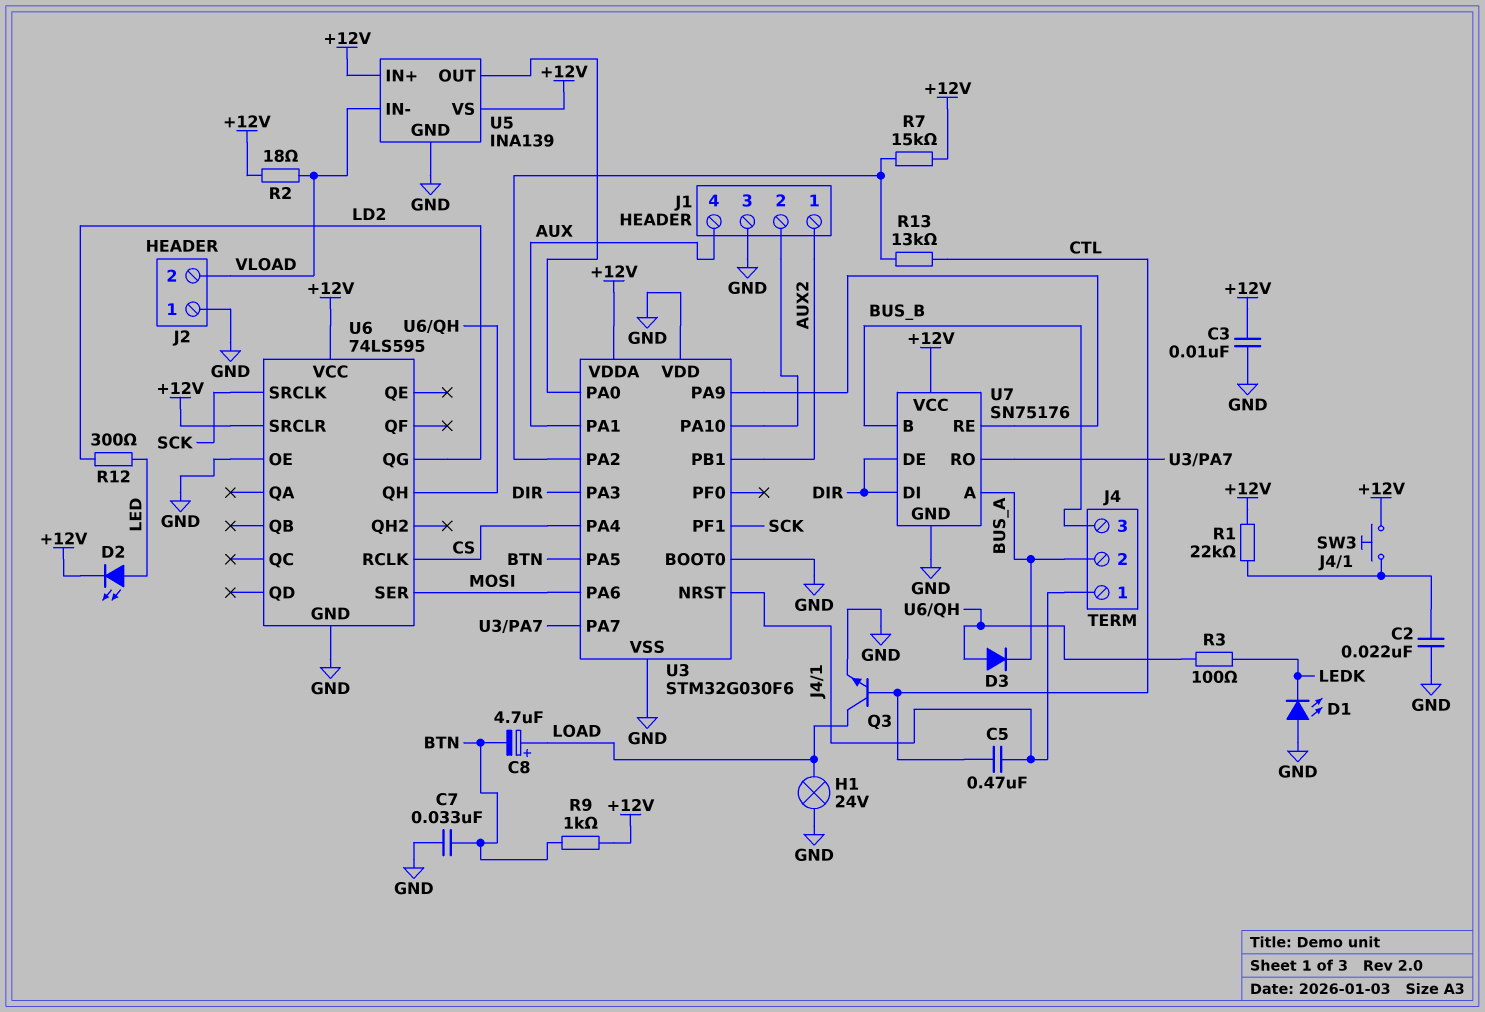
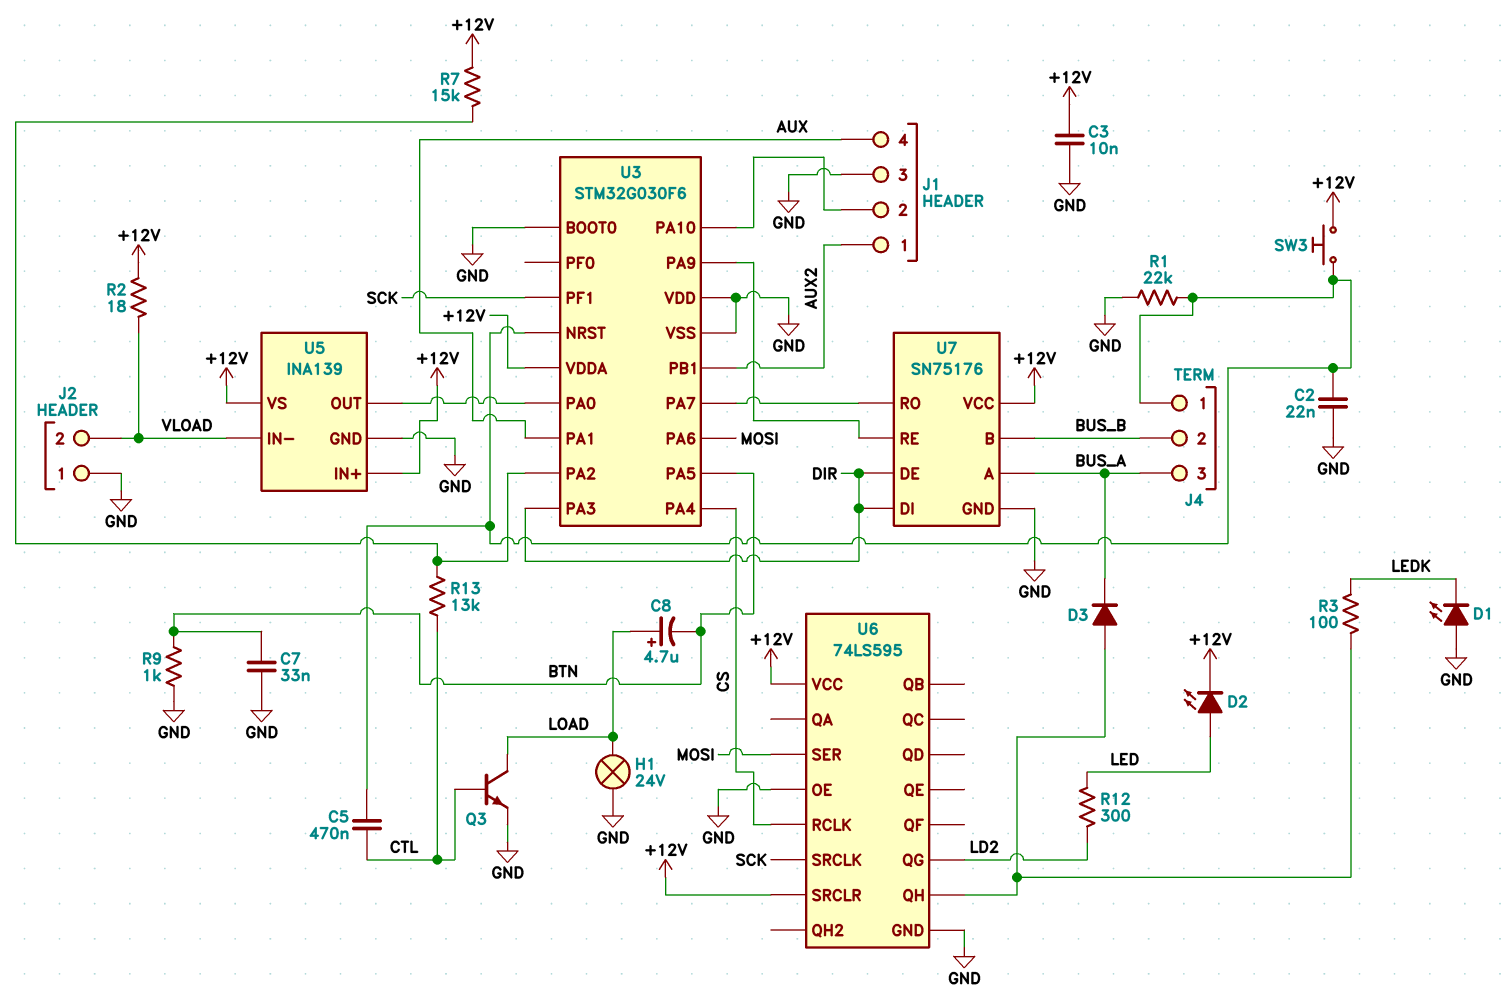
J4 pin 2: BUS_A -> BUS_B
J4 pin 3: BUS_B -> BUS_A
R1: 22k (+12V, J4/1) -> 22k (GND, J4/1)
R9: 1k (+12V, BTN) -> 1k (BTN, GND)

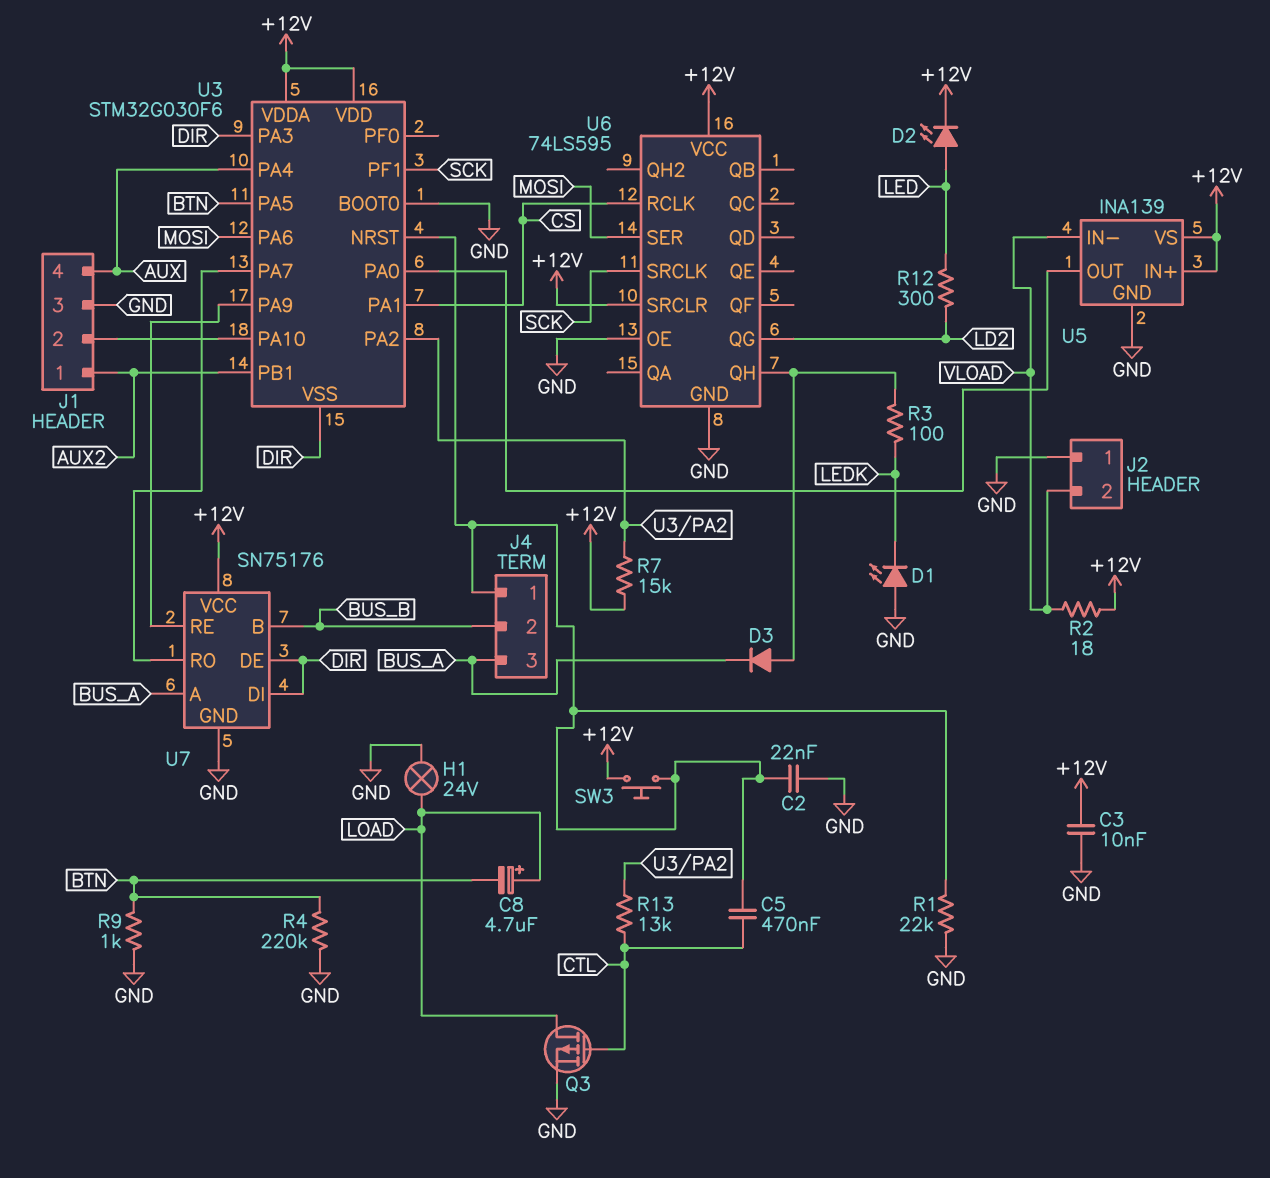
C7: 33nF (BTN, GND) -> none
Q3: NPN (B CTL, C LOAD, E GND) -> PMOS (G CTL, D LOAD, S GND)
R4: none -> 220k (BTN, GND)
U3 pin PA1: AUX -> CS
U3 pin PA4: CS -> AUX
U3 pin VDD: GND -> +12V
U3 pin VSS: GND -> DIR

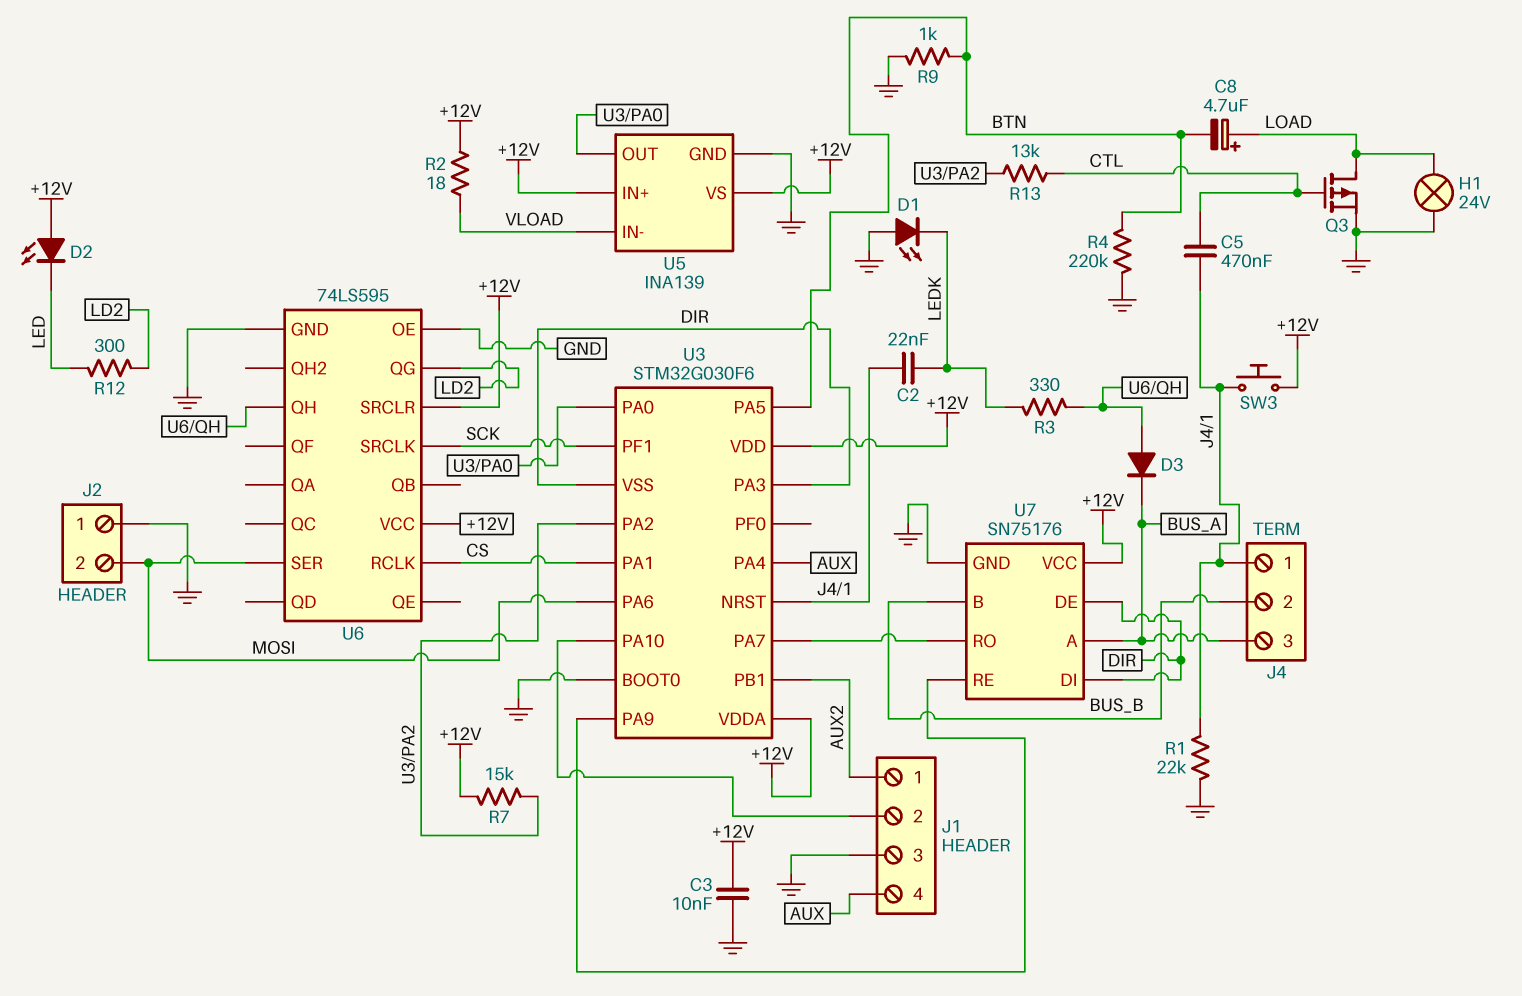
C2: 22nF (GND, J4/1) -> 22nF (J4/1, LEDK)
D2: LED (A LED, K +12V) -> LED (A +12V, K LED)
J2 pin 2: VLOAD -> MOSI
R3: 100 (LEDK, U6/QH) -> 330 (LEDK, U6/QH)

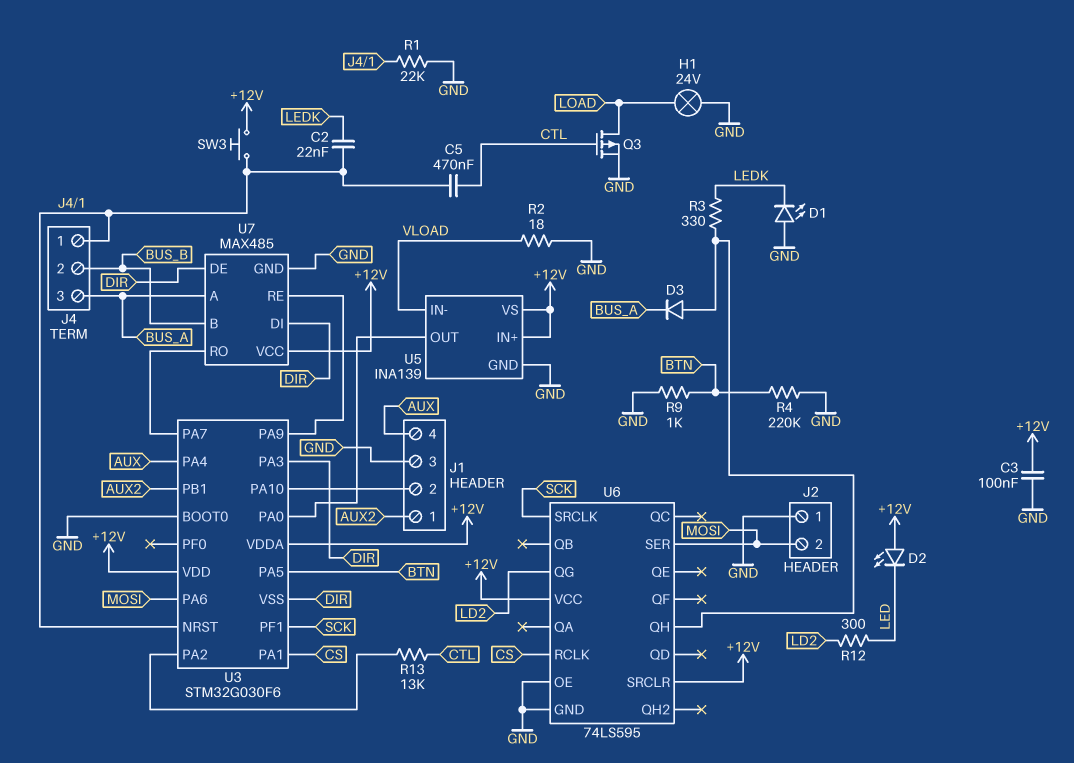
C3: 10nF (+12V, GND) -> 100nF (+12V, GND)
C8: 4.7uF (plus LOAD, minus BTN) -> none
R2: 18 (+12V, VLOAD) -> 18 (GND, VLOAD)
R7: 15k (+12V, U3/PA2) -> none
U7: SN75176 -> MAX485

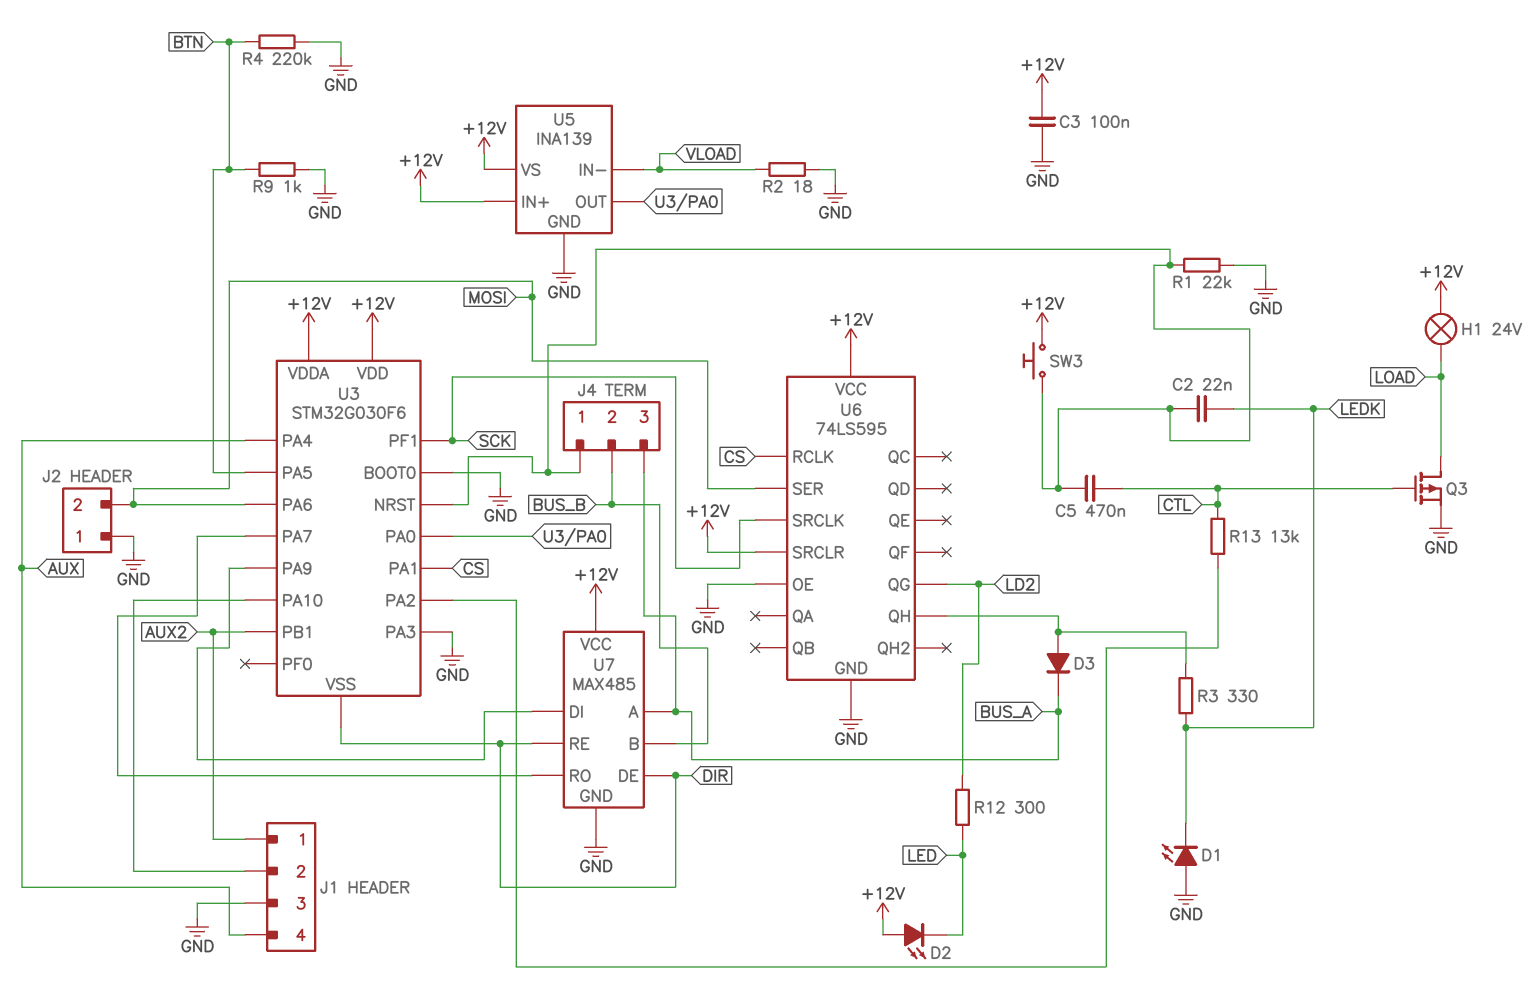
H1: lamp 24V (GND, LOAD) -> lamp 24V (+12V, LOAD)
U3 pin PA3: DIR -> GND
U7 pin DI: DIR -> U3/PA9
U7 pin RE: U3/PA9 -> DIR

